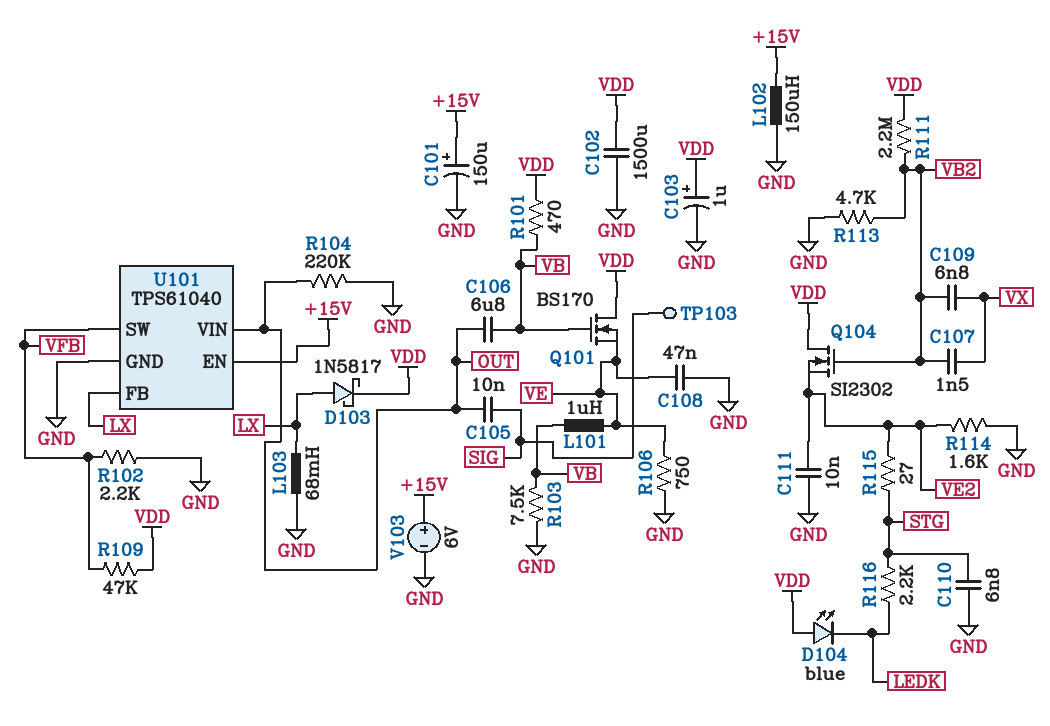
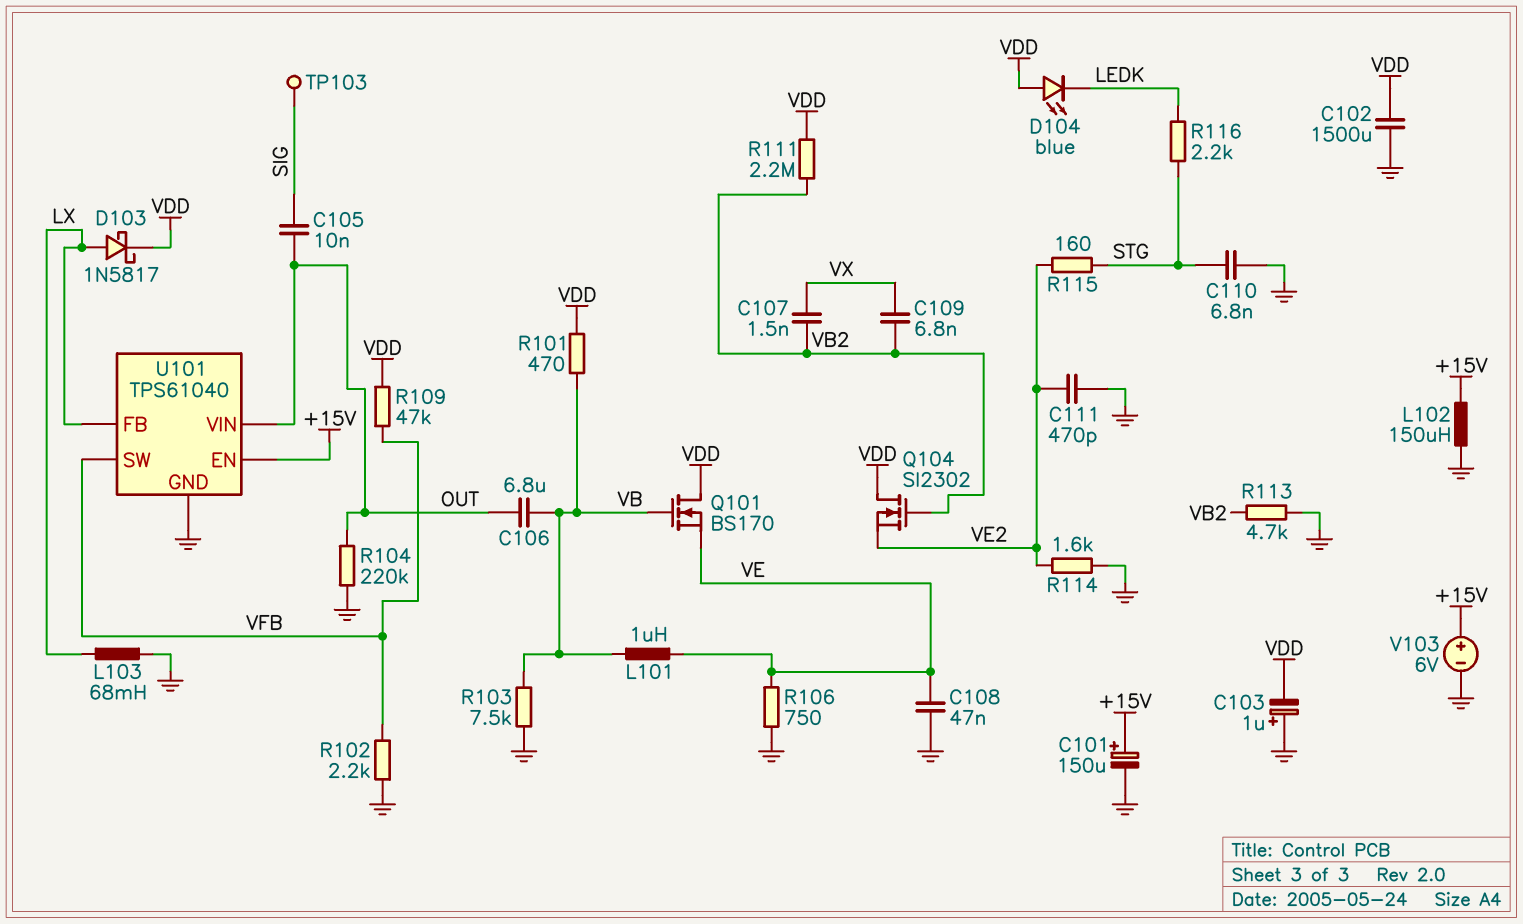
C103: 1uF (plus VDD, minus GND) -> 1uF (plus GND, minus VDD)
C111: 10nF (GND, VE2) -> 470pF (GND, VE2)
R115: 27 (STG, VE2) -> 160 (STG, VE2)

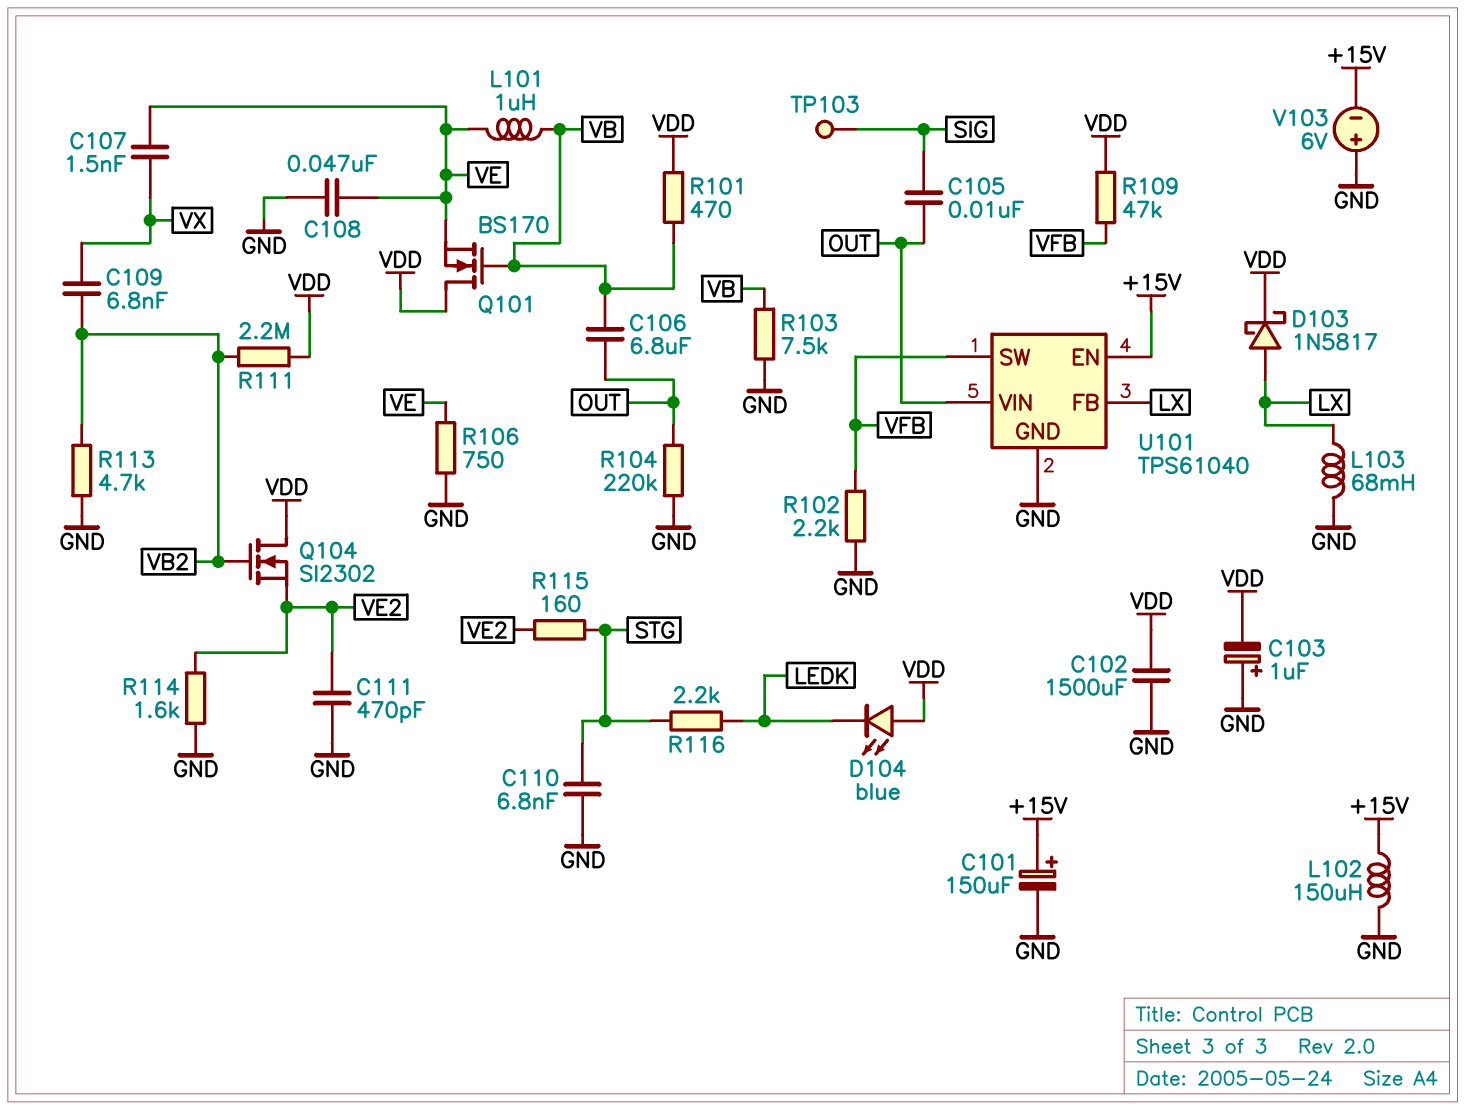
C107: 1.5nF (VB2, VX) -> 1.5nF (VE, VX)
V103: 6V (plus +15V, minus GND) -> 6V (plus GND, minus +15V)

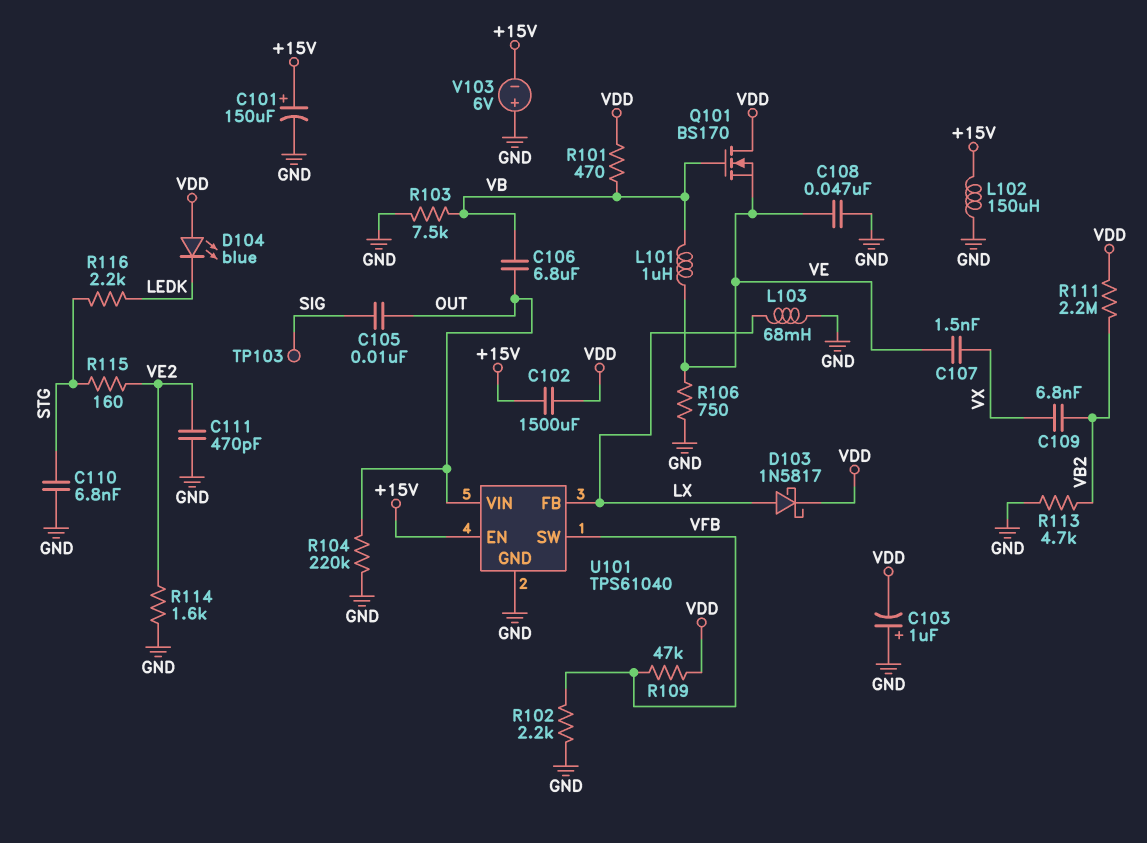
C102: 1500uF (GND, VDD) -> 1500uF (+15V, VDD)
Q104: NMOS SI2302 (G VB2, D VDD, S VE2) -> none

